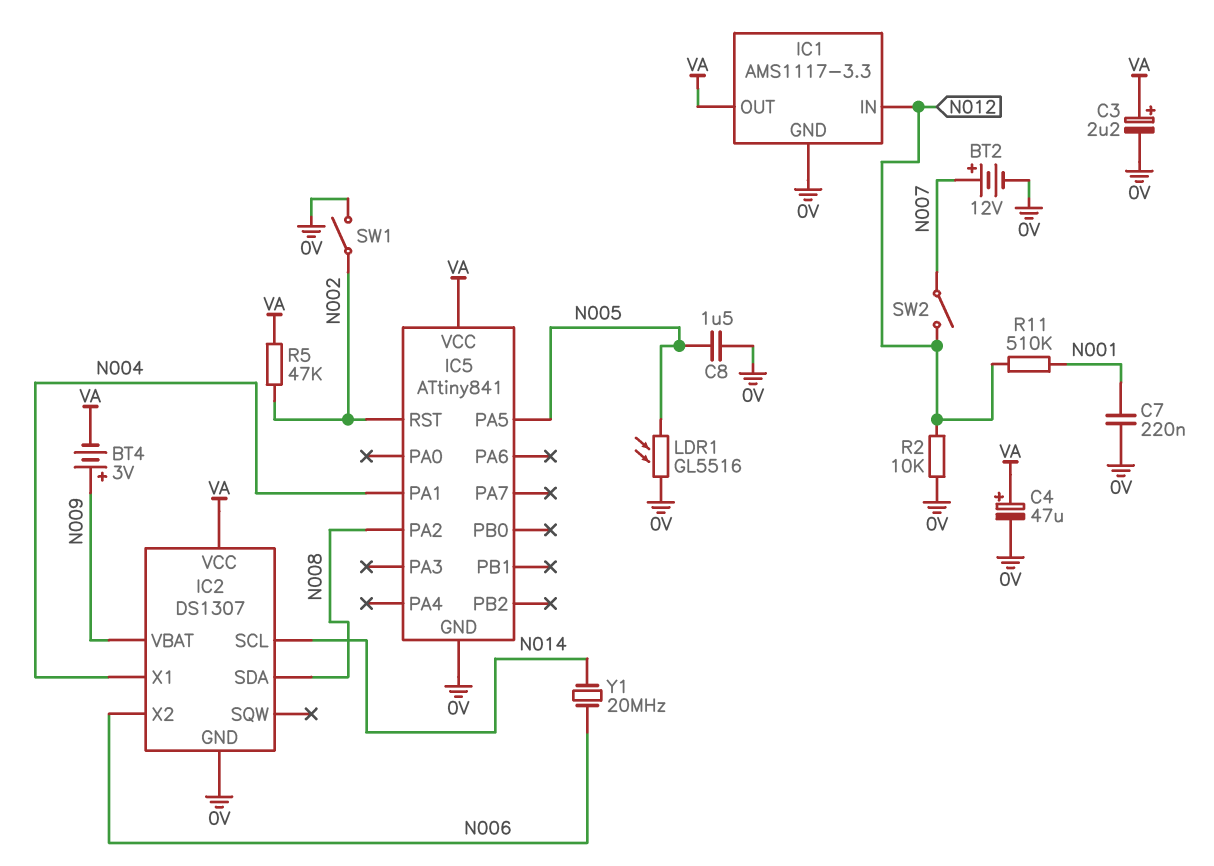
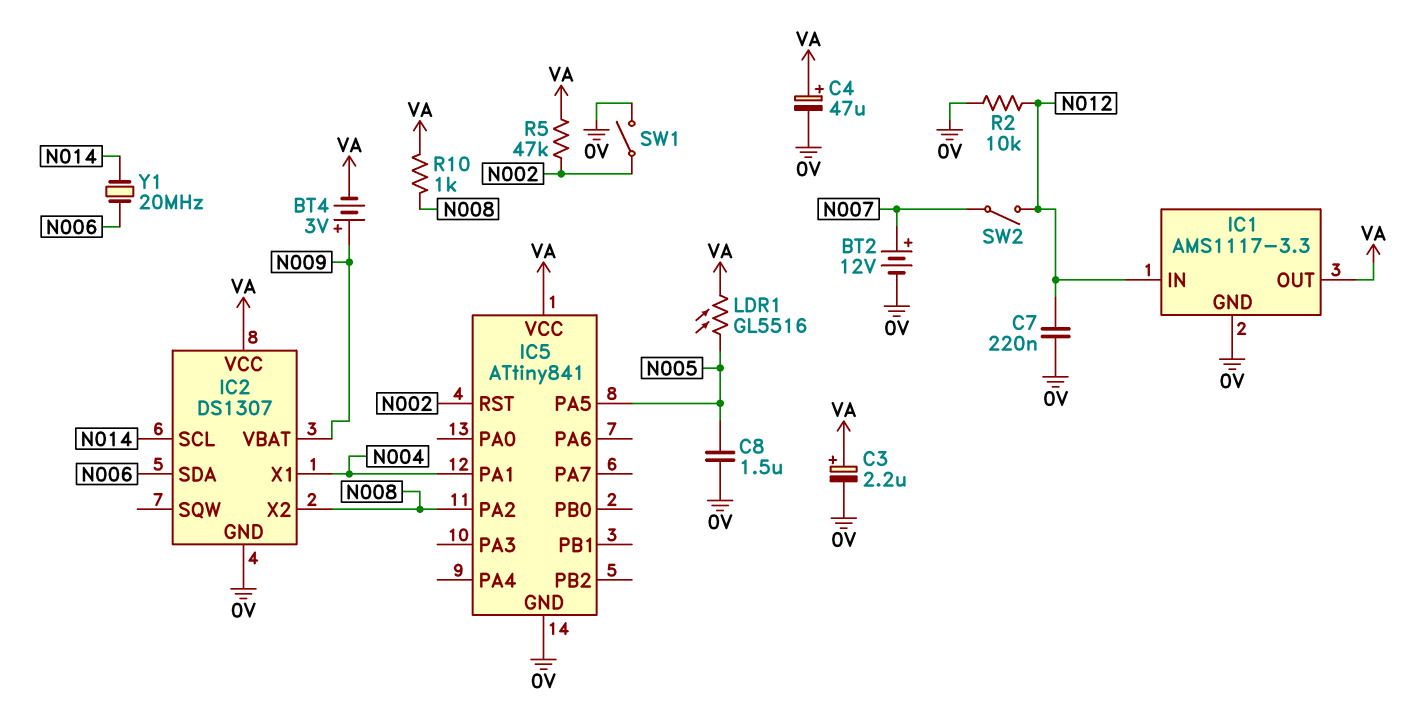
C7: 220nF (0V, N001) -> 220nF (0V, N012)
IC2 pin SDA: N008 -> N006
IC2 pin X2: N006 -> N008
LDR1: GL5516 (0V, N005) -> GL5516 (N005, VA)
R10: none -> 1k (N008, VA)
R11: 510k (N001, N012) -> none

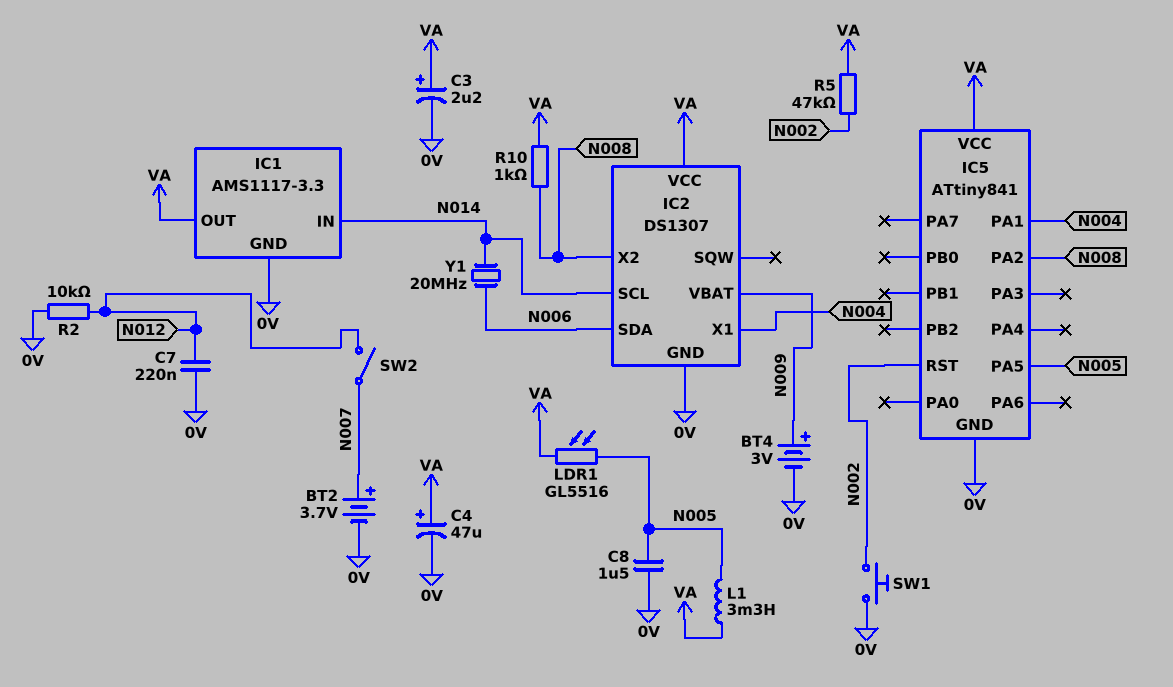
BT2: 12V (plus N007, minus 0V) -> 3.7V (plus N007, minus 0V)
BT4: 3V (plus N009, minus VA) -> 3V (plus N009, minus 0V)
IC1 pin IN: N012 -> N014
L1: none -> 3.3mH (N005, VA)
SW1: switch (0V, N002) -> button (0V, N002)

